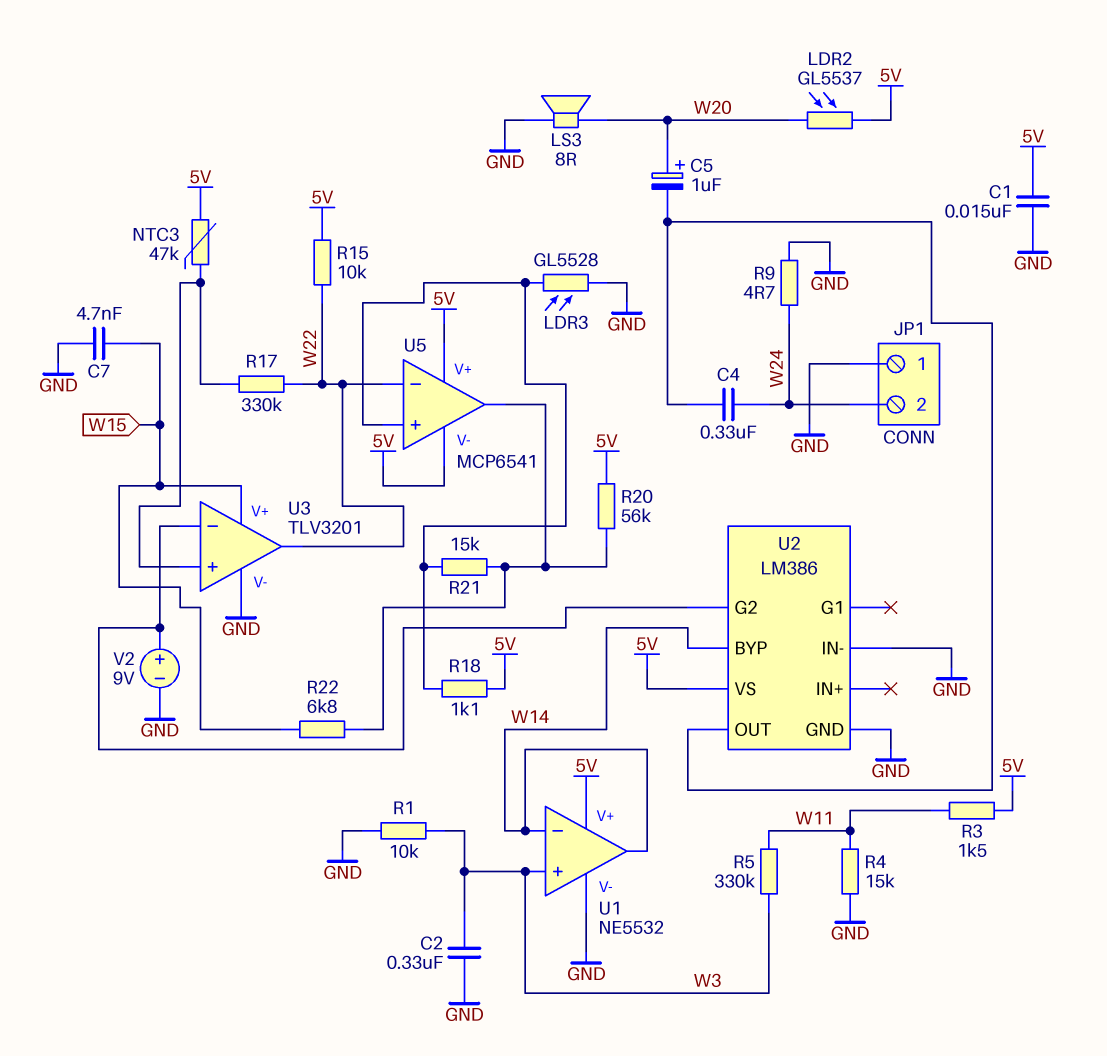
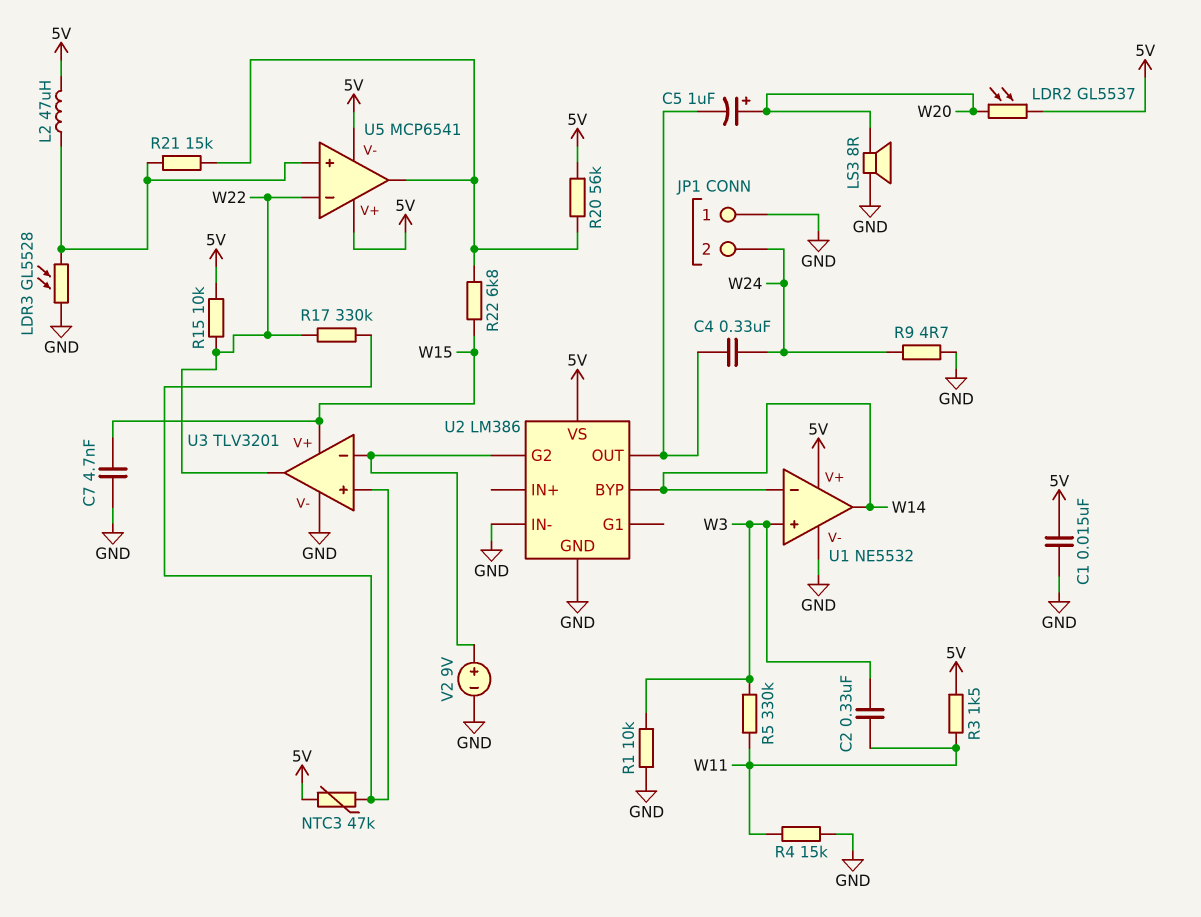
C2: 330nF (GND, W3) -> 330nF (W3, W11)
L2: none -> 47uH (5V, U5/in+)
R18: 1.1k (5V, U5/in+) -> none

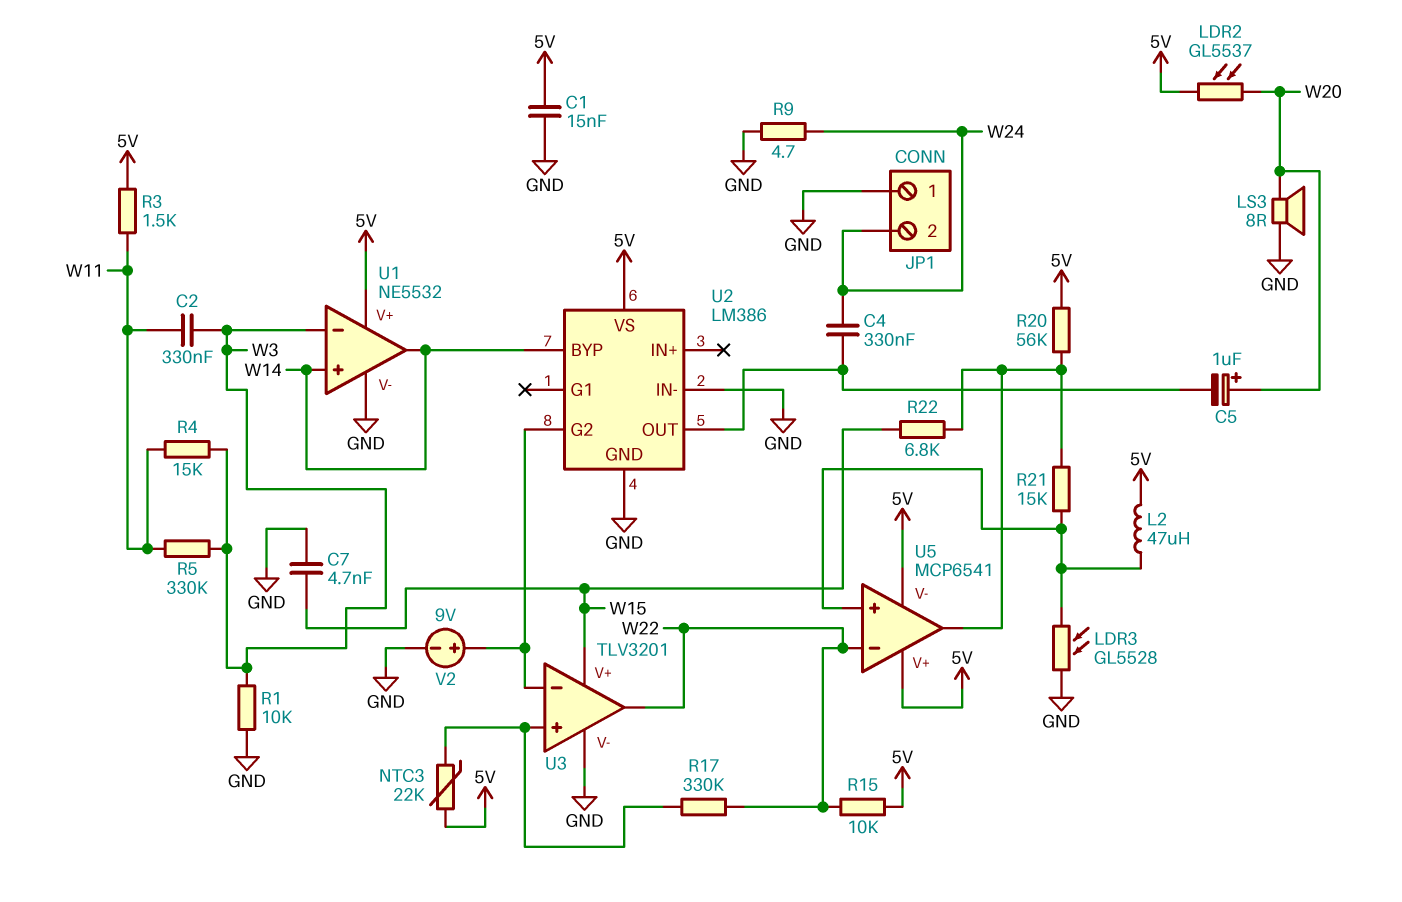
NTC3: 47k (5V, U3/in+) -> 22k (5V, U3/in+)
R4: 15k (GND, W11) -> 15k (W3, W11)
U1 pin in+: W3 -> W14
U1 pin in-: W14 -> W3

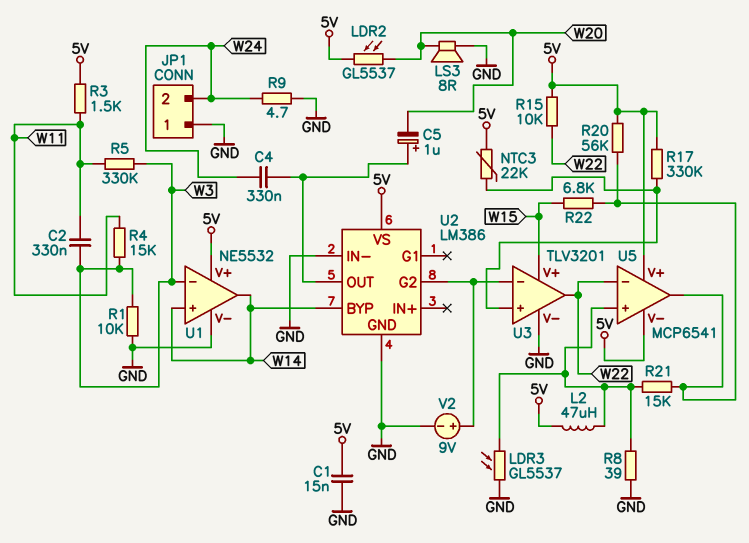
C5: 1uF (plus W20, minus U2/OUT) -> 1uF (plus U2/OUT, minus W20)
C7: 4.7nF (GND, W15) -> none
LDR3: GL5528 (GND, U5/in+) -> GL5537 (GND, U5/in+)
R8: none -> 39 (GND, U5/in+)
R17: 330k (U3/in+, W22) -> 330k (5V, U3/in+)

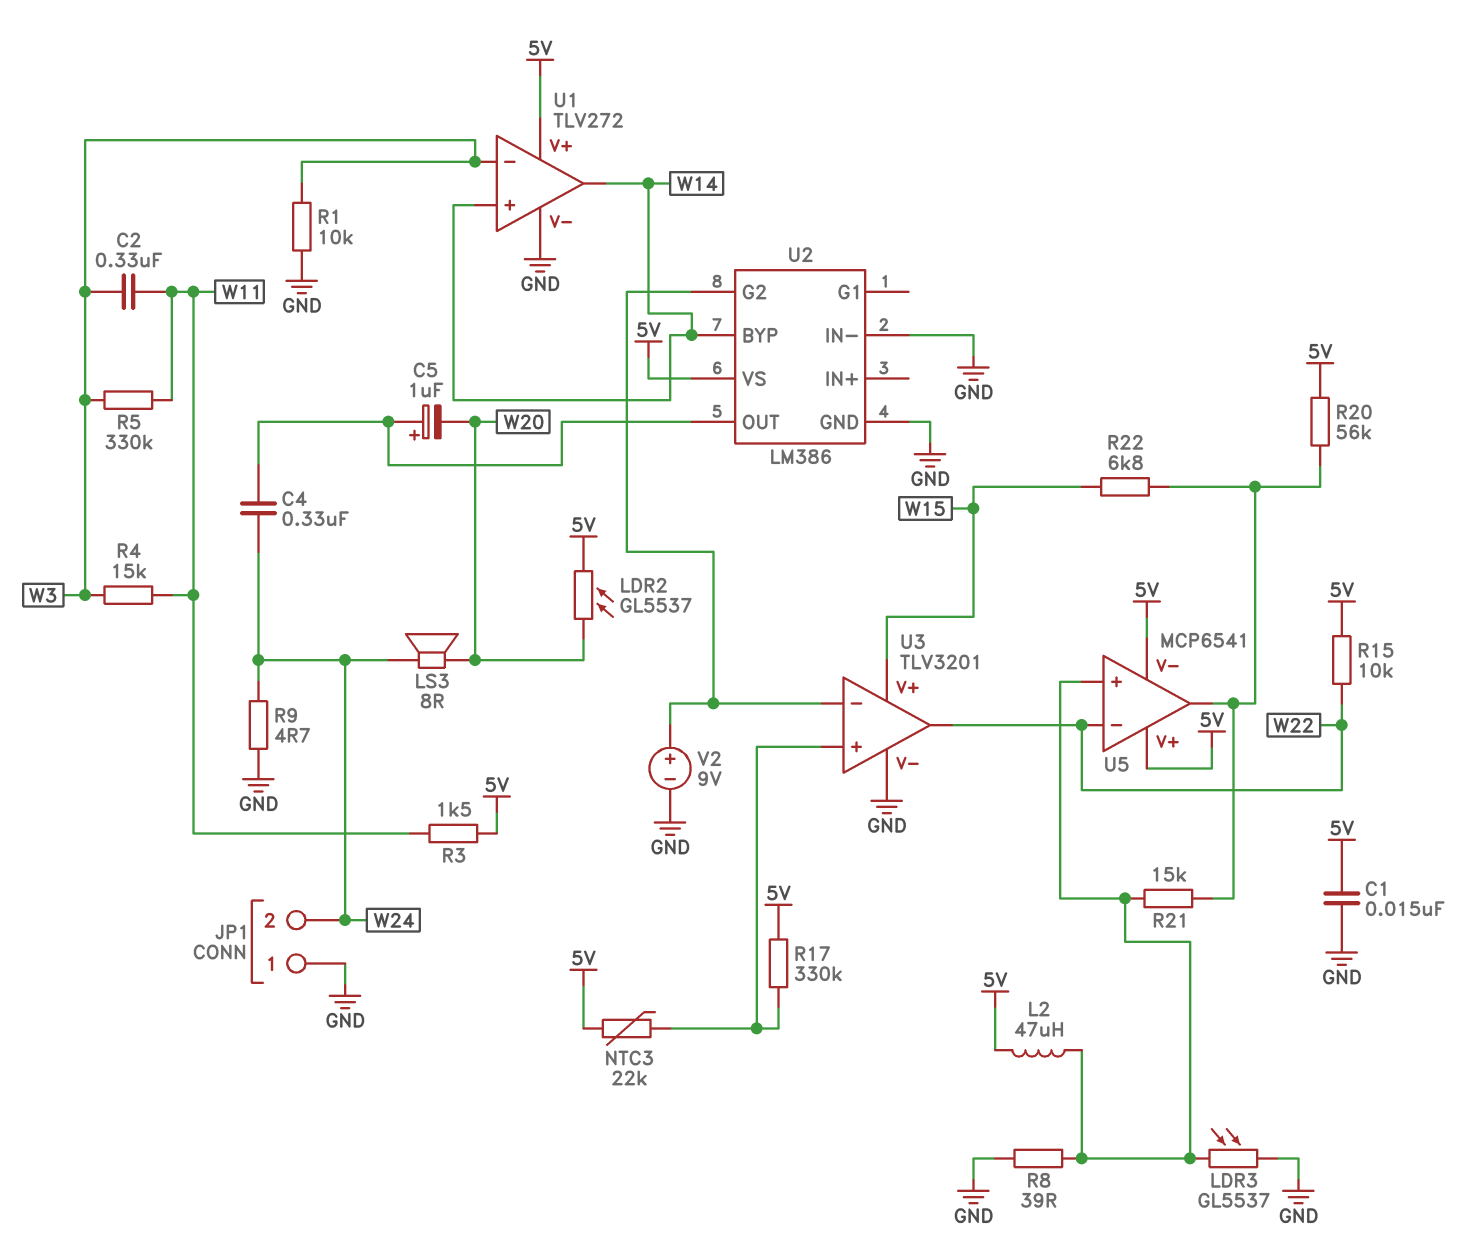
LS3: speaker 8R (GND, W20) -> speaker 8R (W20, W24)
U1: NE5532 -> TLV272

